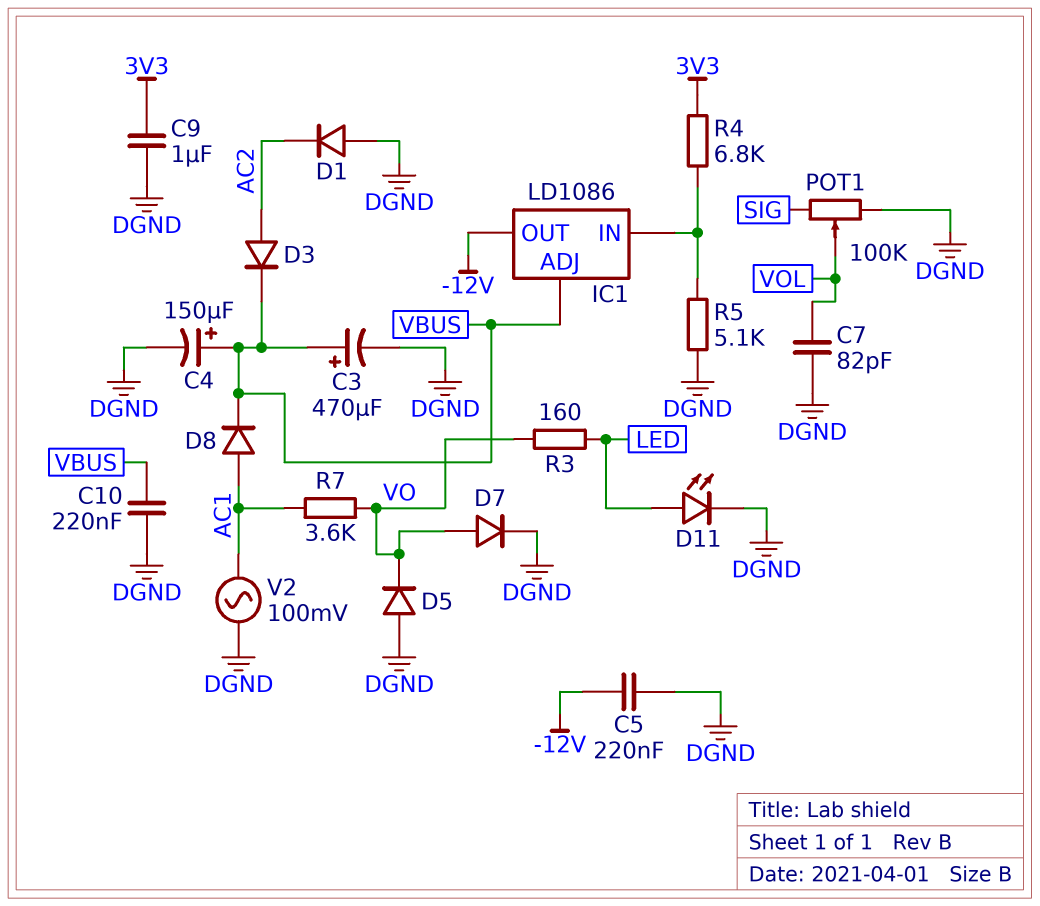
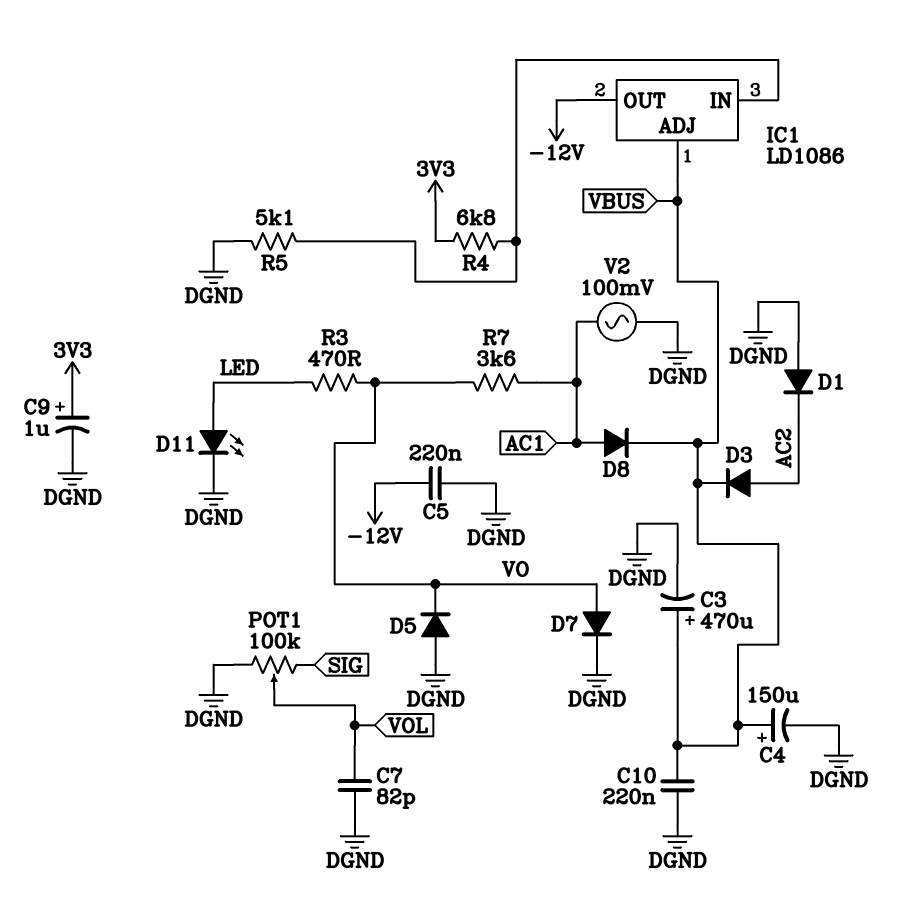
C9: 1uF (3V3, DGND) -> 1uF (plus 3V3, minus DGND)
R3: 160 (LED, VO) -> 470 (LED, VO)

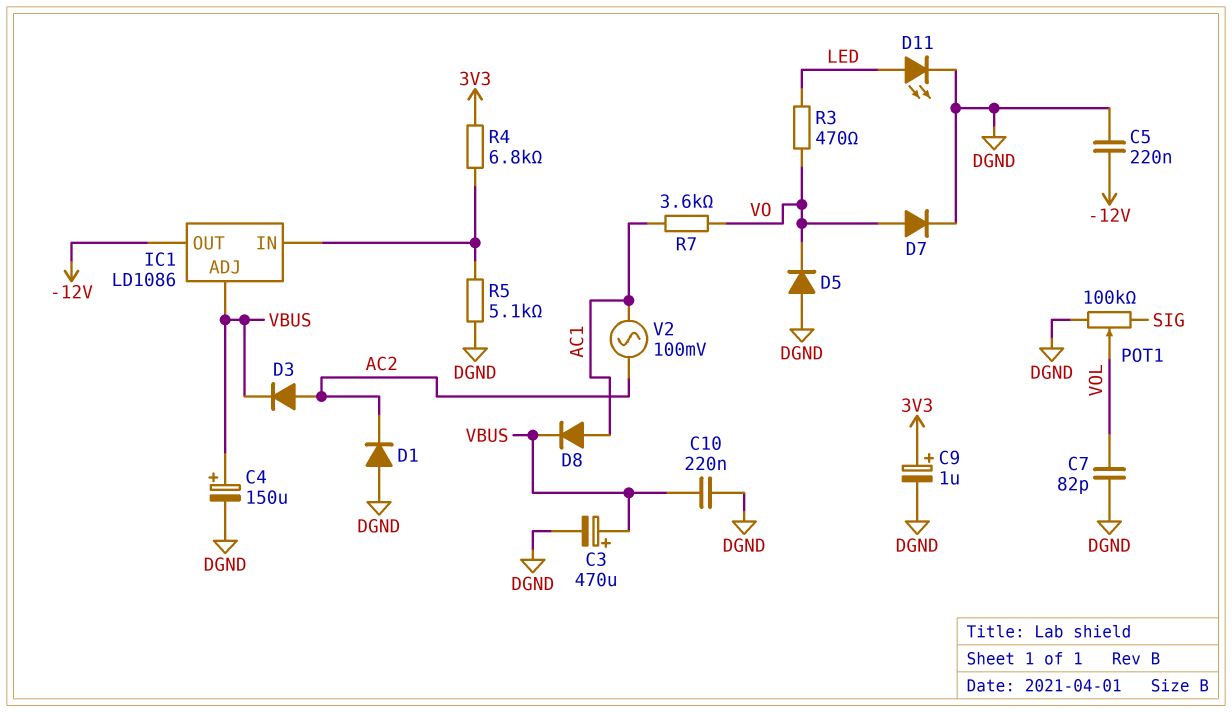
V2: AC 100mV (AC1, DGND) -> AC 100mV (AC1, AC2)

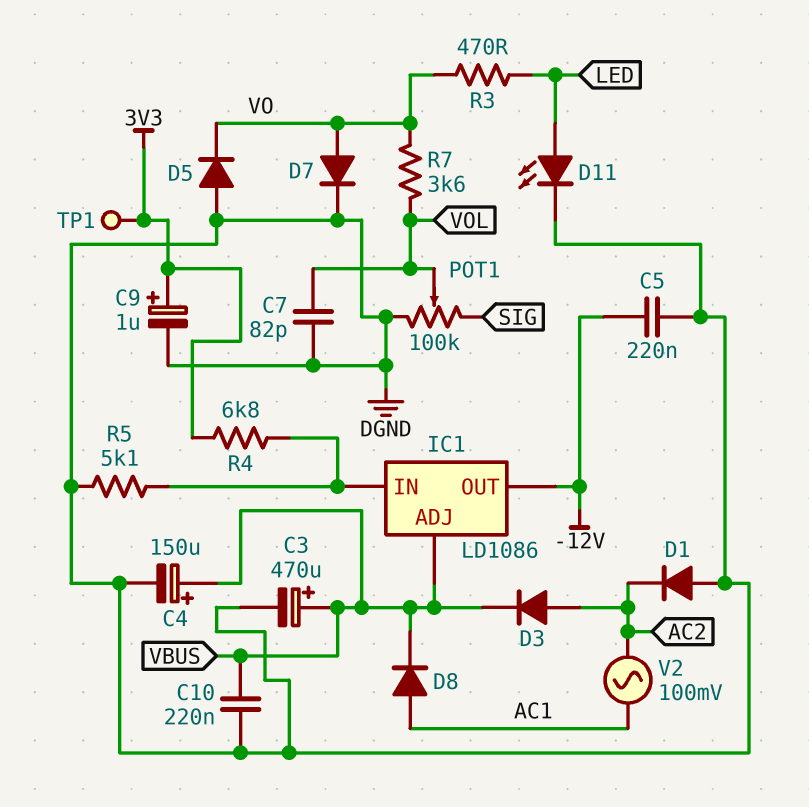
R7: 3.6k (AC1, VO) -> 3.6k (VO, VOL)
TP1: none -> test point (3V3)

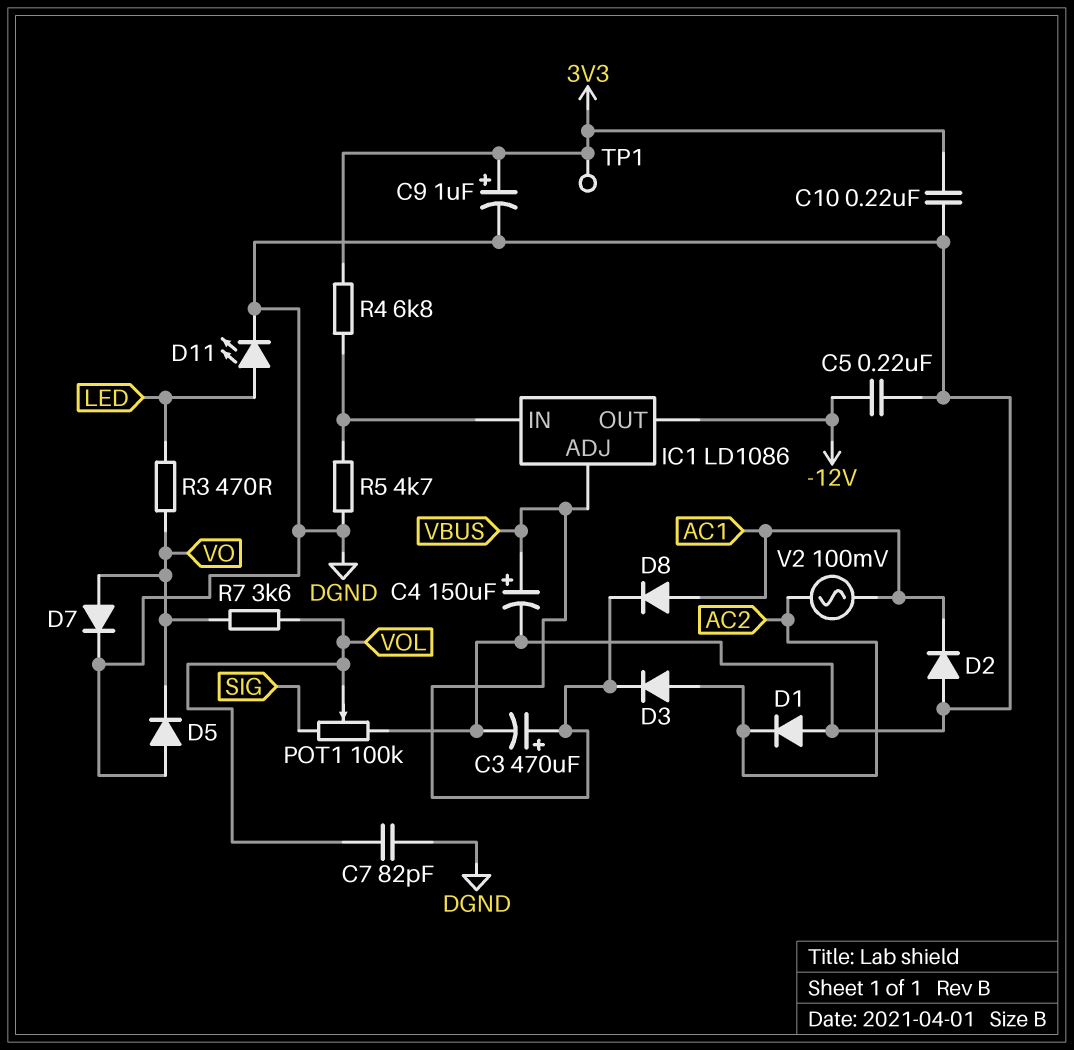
C10: 220nF (DGND, VBUS) -> 220nF (3V3, DGND)
D2: none -> diode (A DGND, K AC1)
R5: 5.1k (DGND, IC1/IN) -> 4.7k (DGND, IC1/IN)

